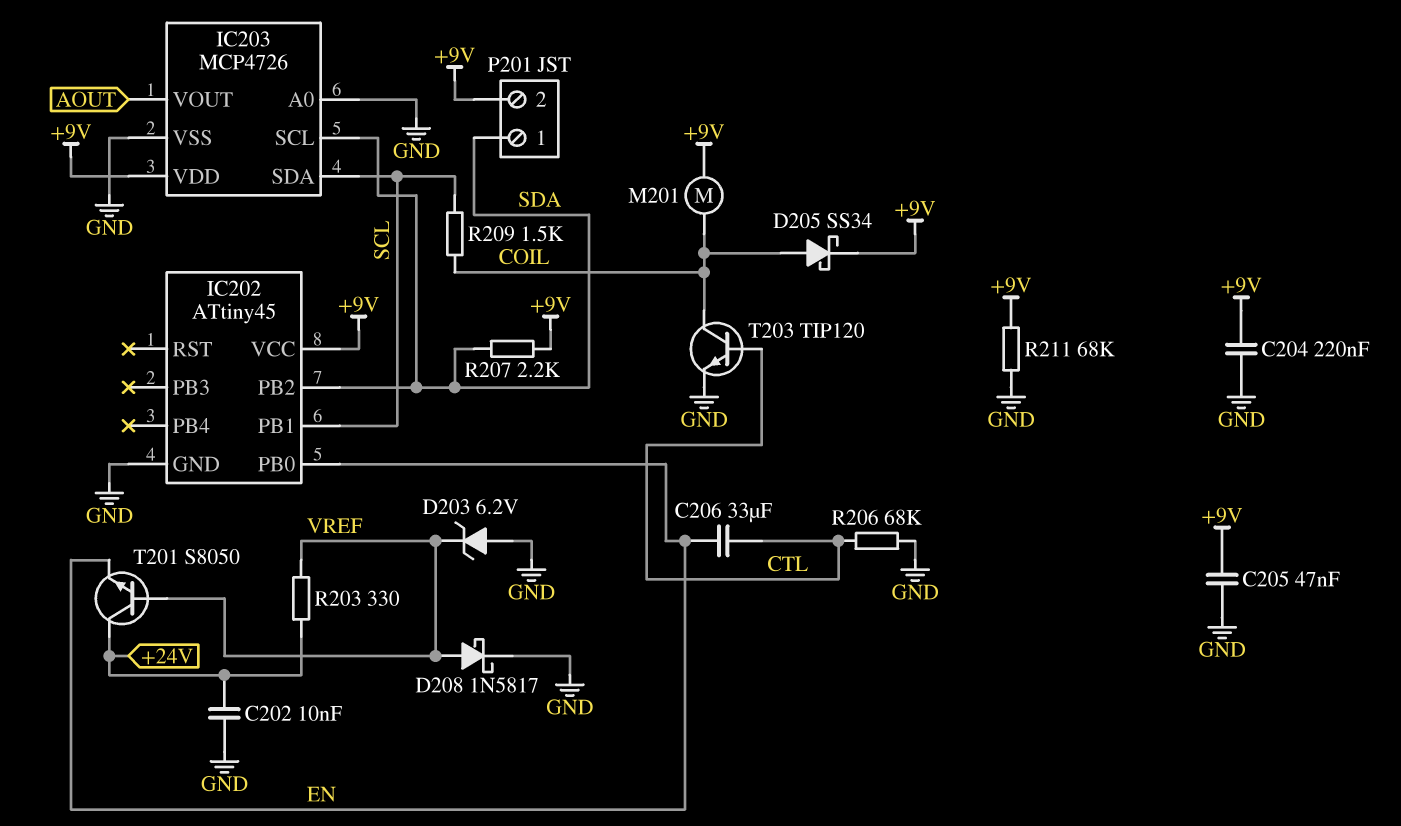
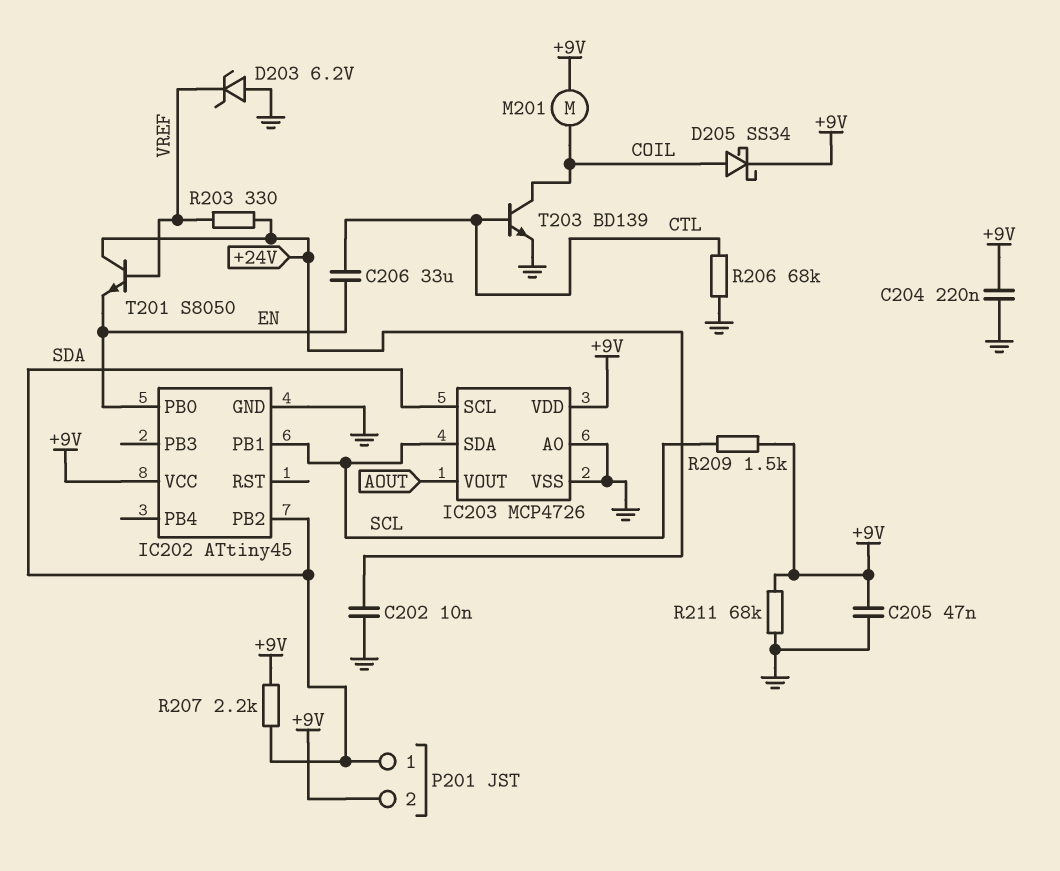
D208: schottky 1N5817 (A VREF, K GND) -> none
R209: 1.5k (COIL, SCL) -> 1.5k (+9V, SCL)
T203: NPN TIP120 (B CTL, C COIL, E GND) -> NPN BD139 (B CTL, C COIL, E GND)

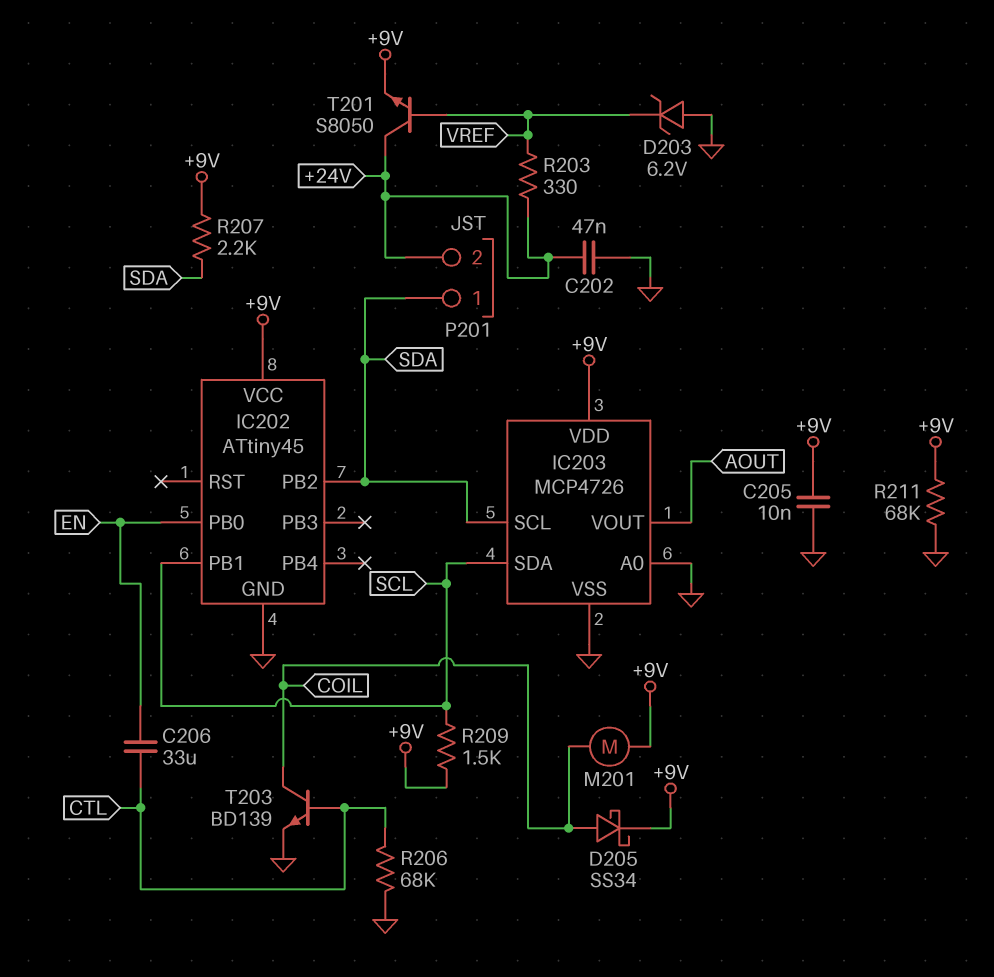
C202: 10nF (+24V, GND) -> 47nF (+24V, GND)
C204: 220nF (+9V, GND) -> none
C205: 47nF (+9V, GND) -> 10nF (+9V, GND)
P201 pin 2: +9V -> +24V
T201: NPN S8050 (B VREF, C +24V, E EN) -> NPN S8050 (B VREF, C +24V, E +9V)

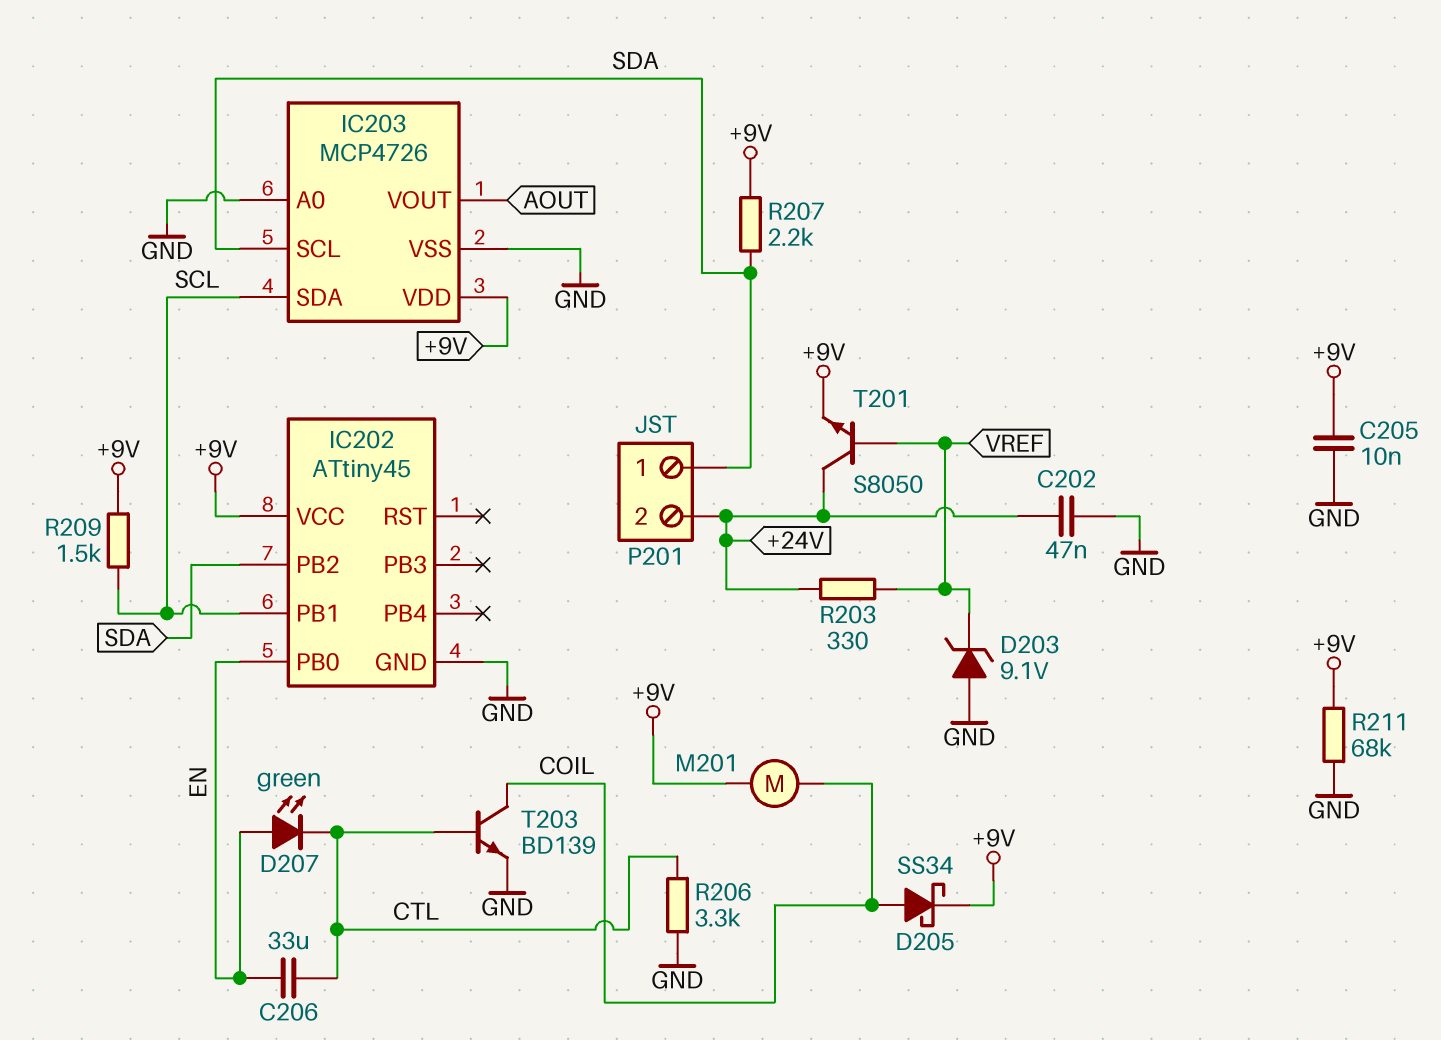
D203: zener 6.2V (A GND, K VREF) -> zener 9.1V (A GND, K VREF)
D207: none -> LED green (A EN, K CTL)
R206: 68k (CTL, GND) -> 3.3k (CTL, GND)

